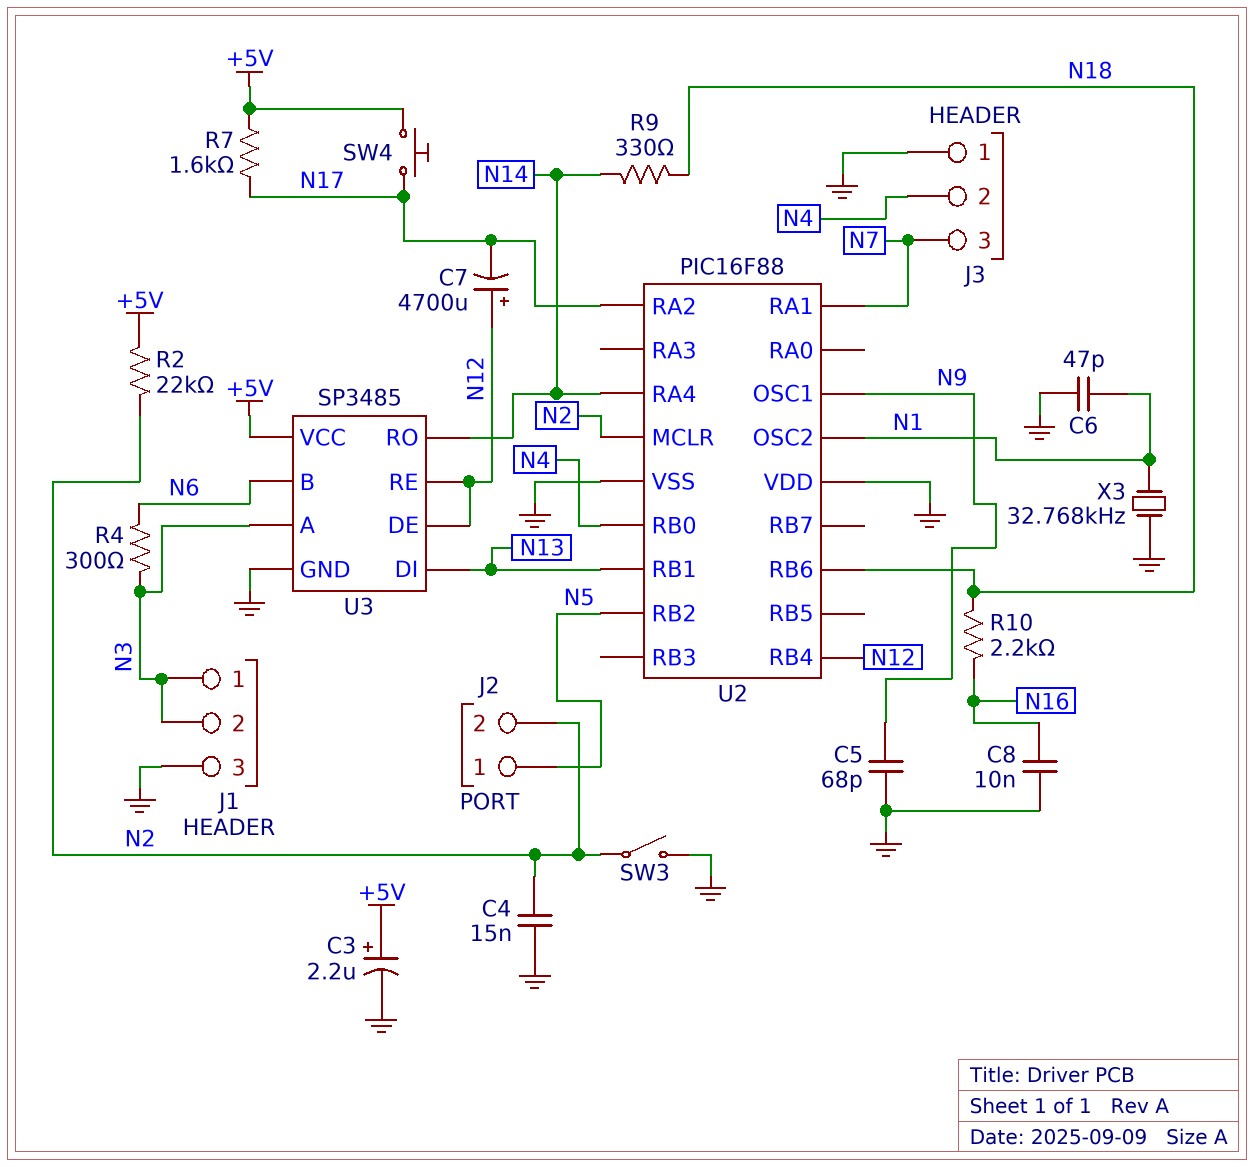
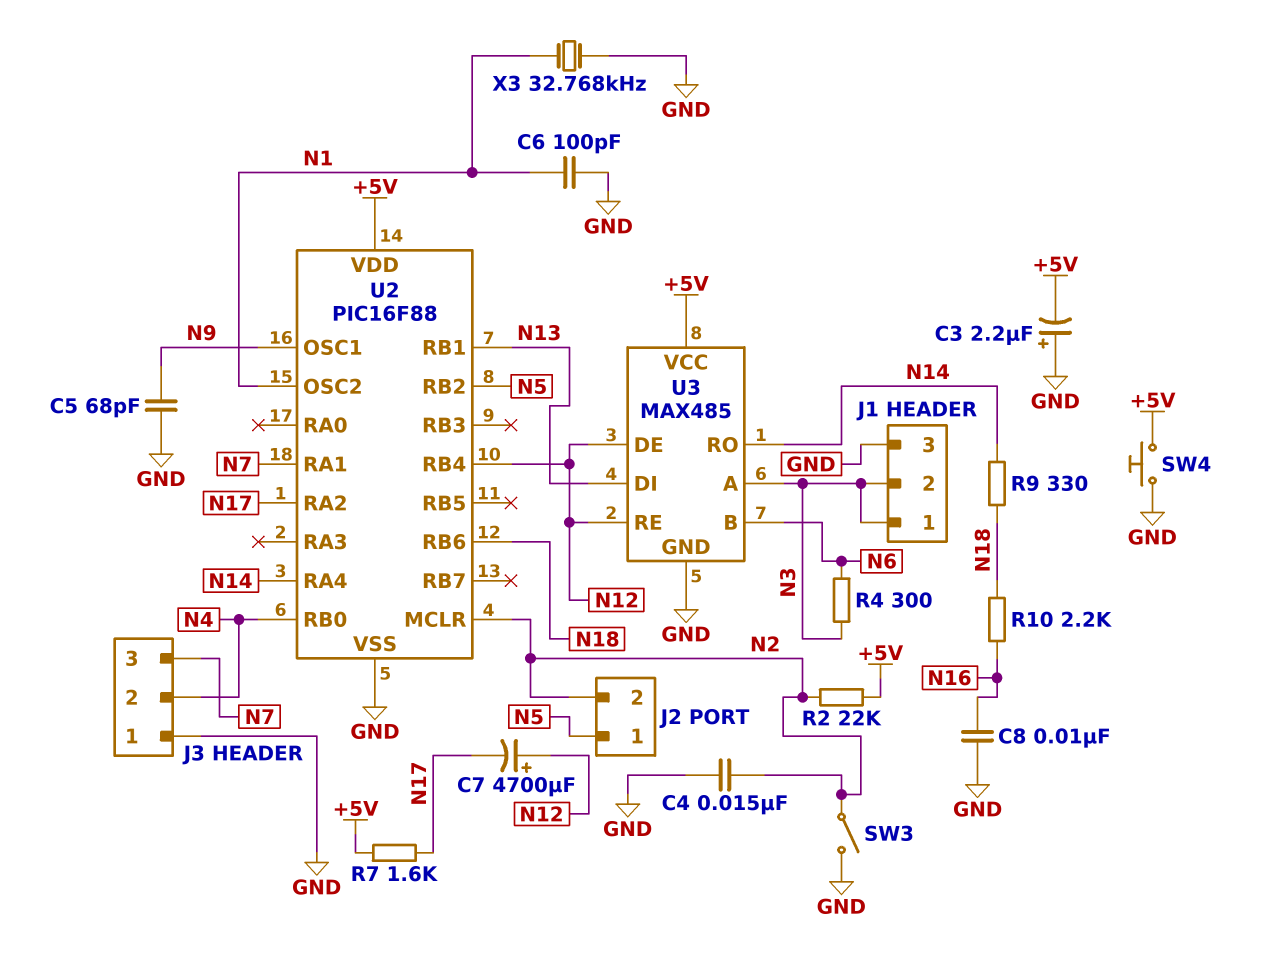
C3: 2.2uF (plus +5V, minus GND) -> 2.2uF (plus GND, minus +5V)
C6: 47pF (GND, N1) -> 100pF (GND, N1)
SW4: button (+5V, N17) -> button (+5V, GND)
U2 pin VDD: GND -> +5V
U3: SP3485 -> MAX485

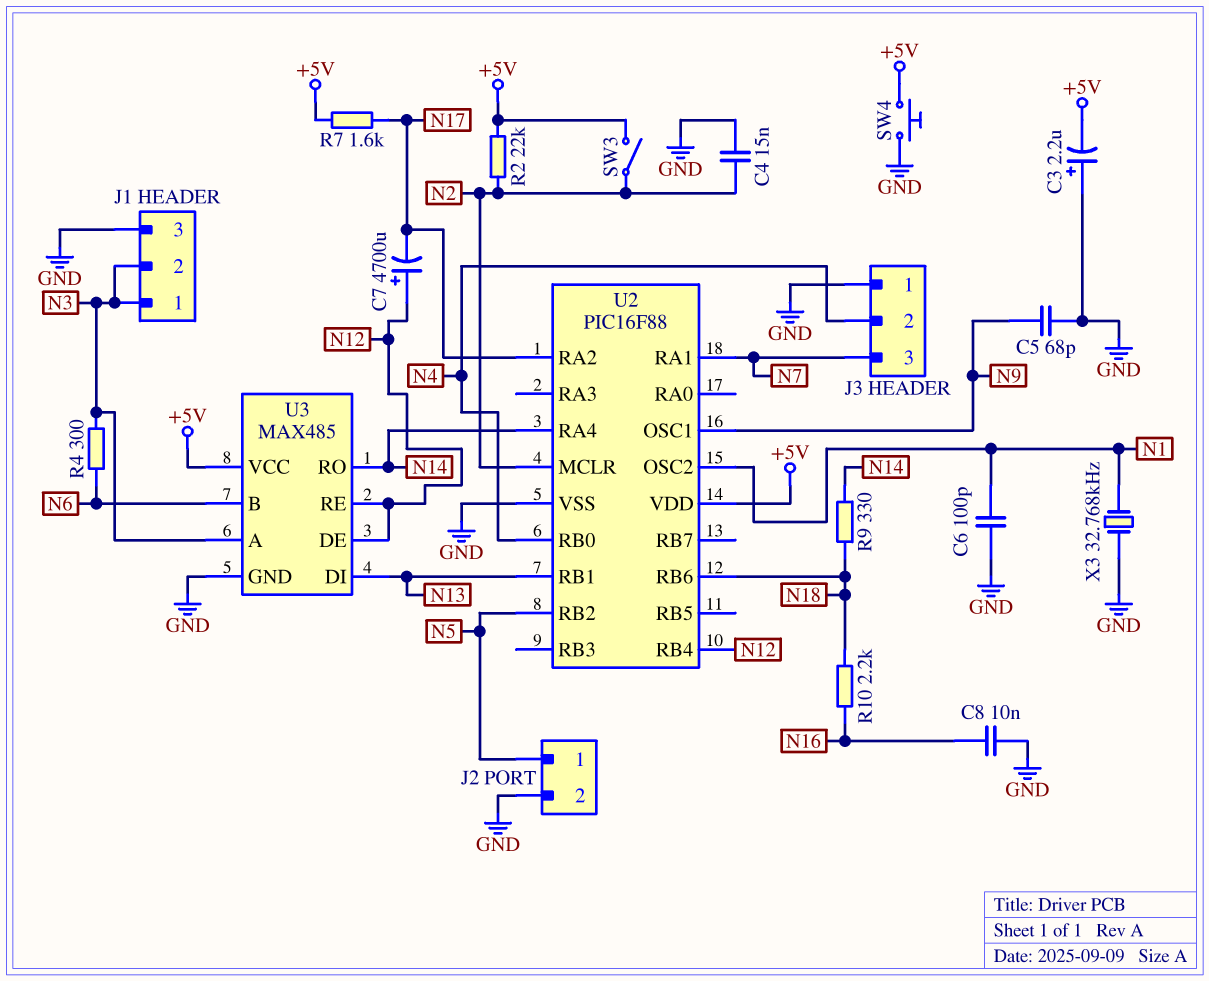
J2 pin 2: N2 -> GND
SW3: switch (GND, N2) -> switch (+5V, N2)

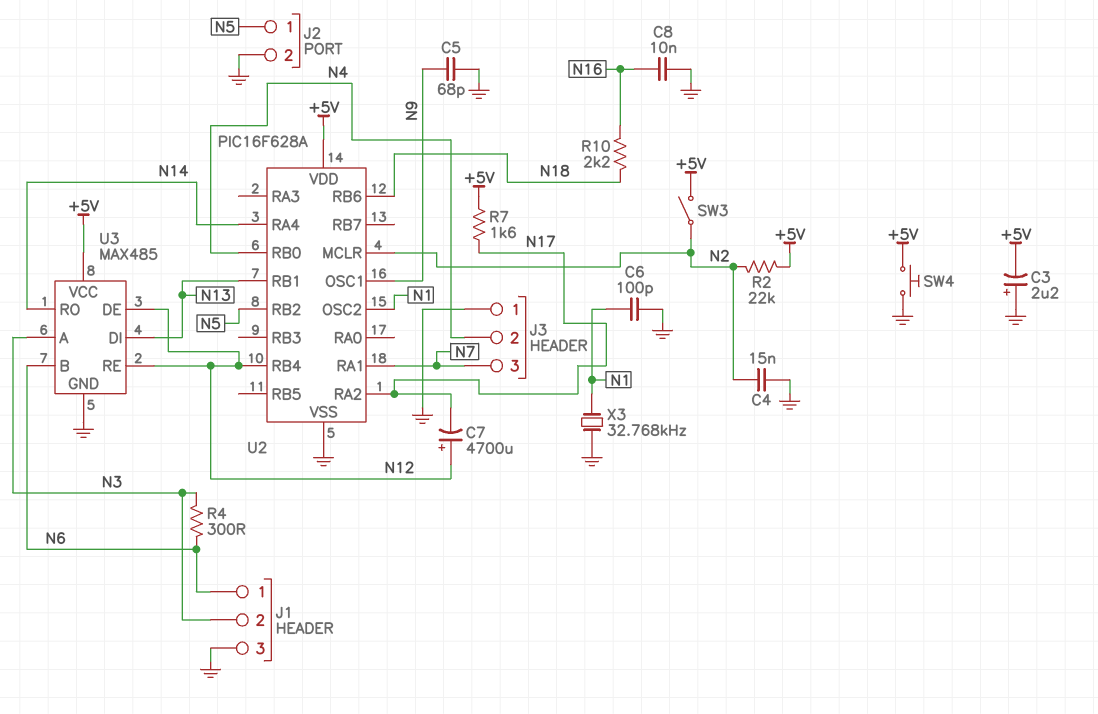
J1 pin 1: N3 -> N6
R9: 330 (N14, N18) -> none
U2: PIC16F88 -> PIC16F628A

